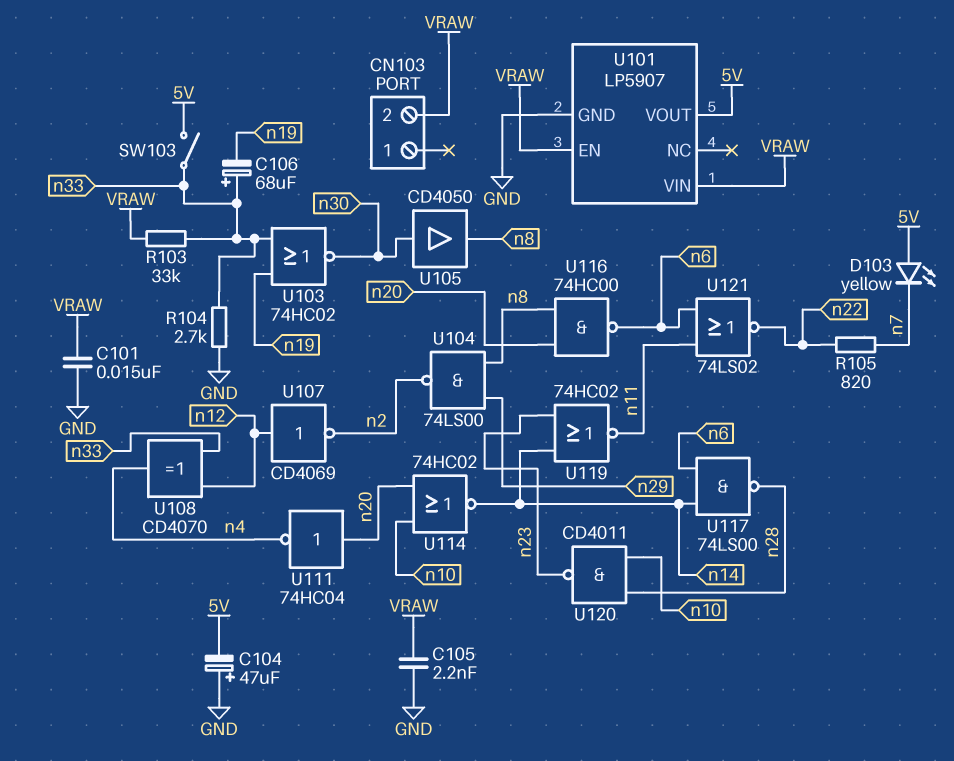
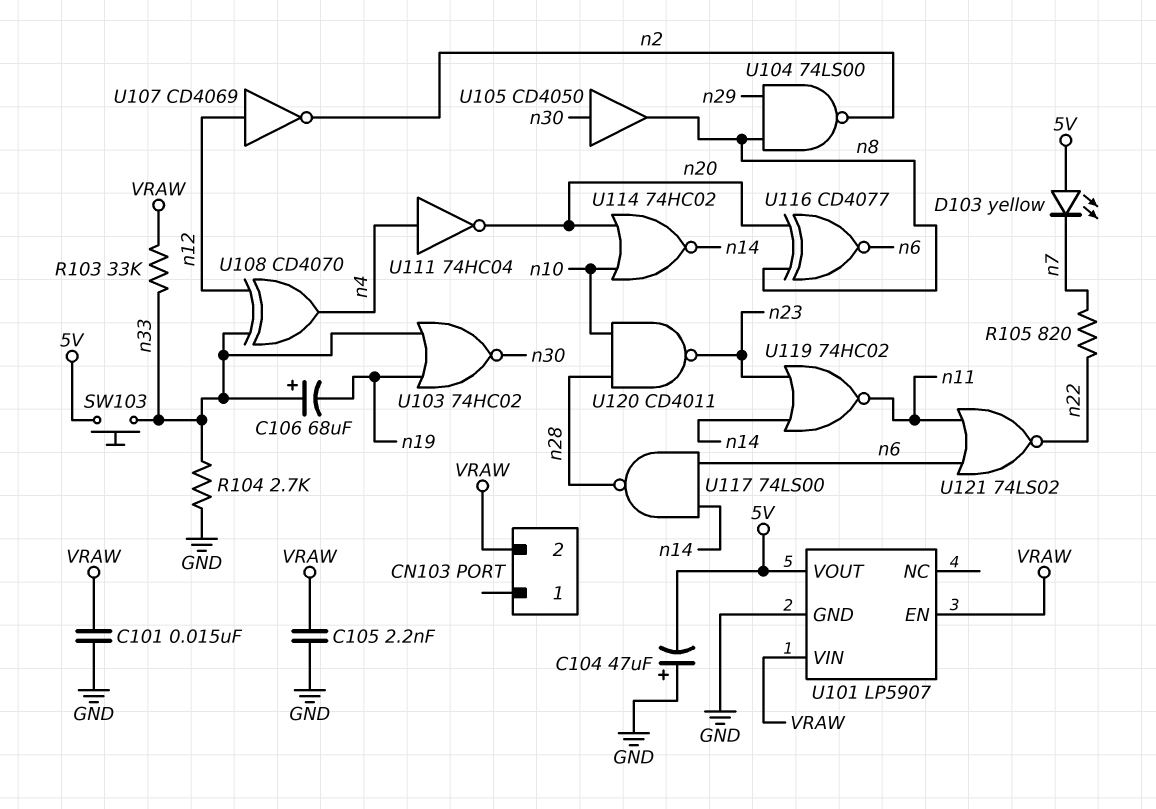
SW103: switch (5V, n33) -> button (5V, n33)
U111: NOT 74HC04 (in n20, out n4) -> NOT 74HC04 (in n4, out n20)
U116: NAND 74HC00 (in n8, in n20, out n6) -> XNOR CD4077 (in n8, in n20, out n6)

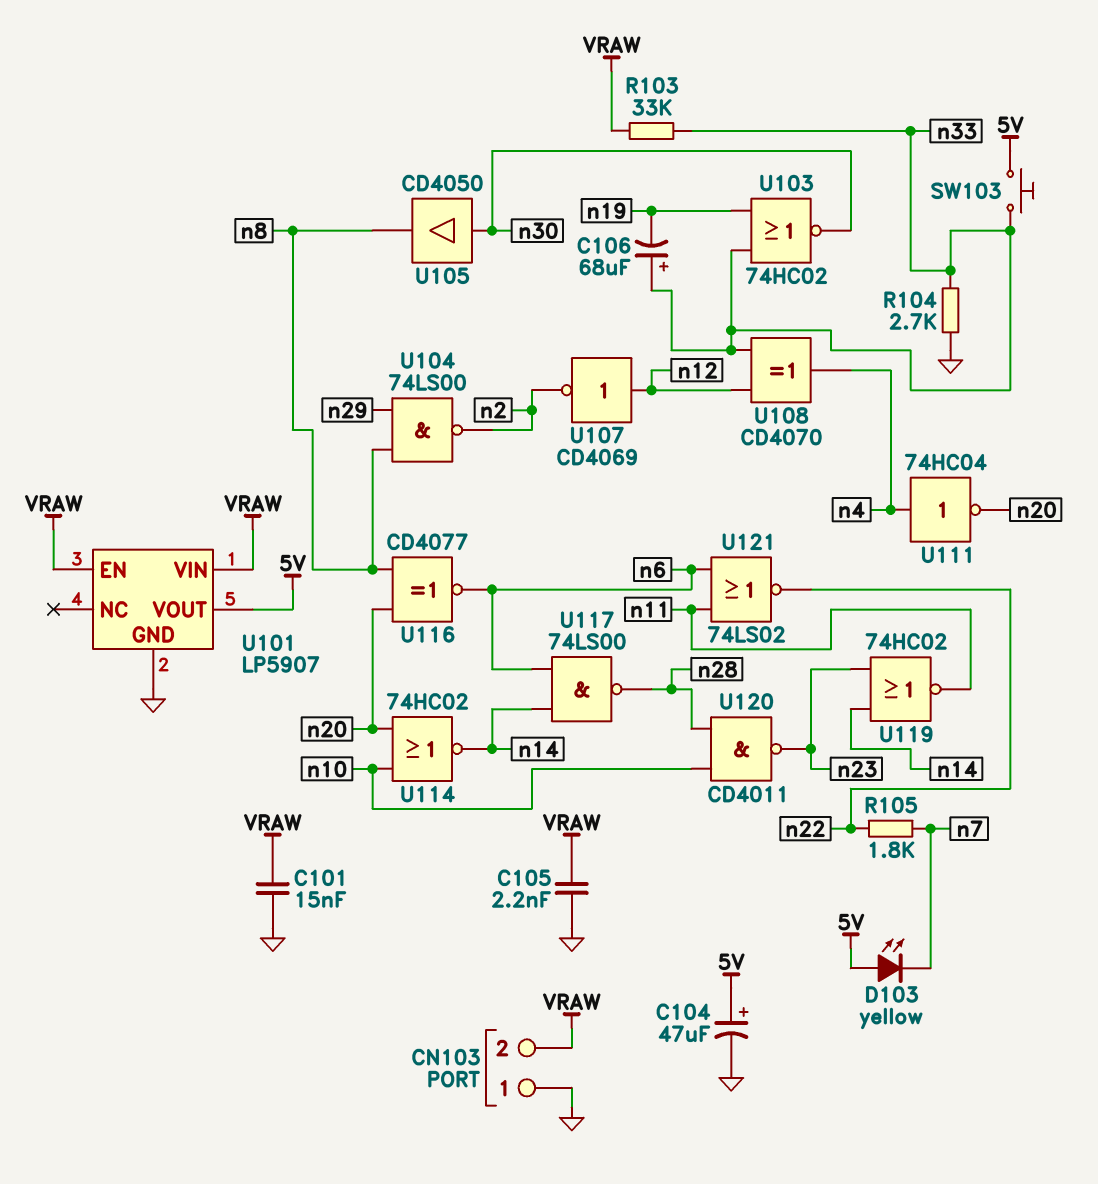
C104: 47uF (plus GND, minus 5V) -> 47uF (plus 5V, minus GND)
CN103 pin 1: none -> GND
R105: 820 (n7, n22) -> 1.8k (n7, n22)

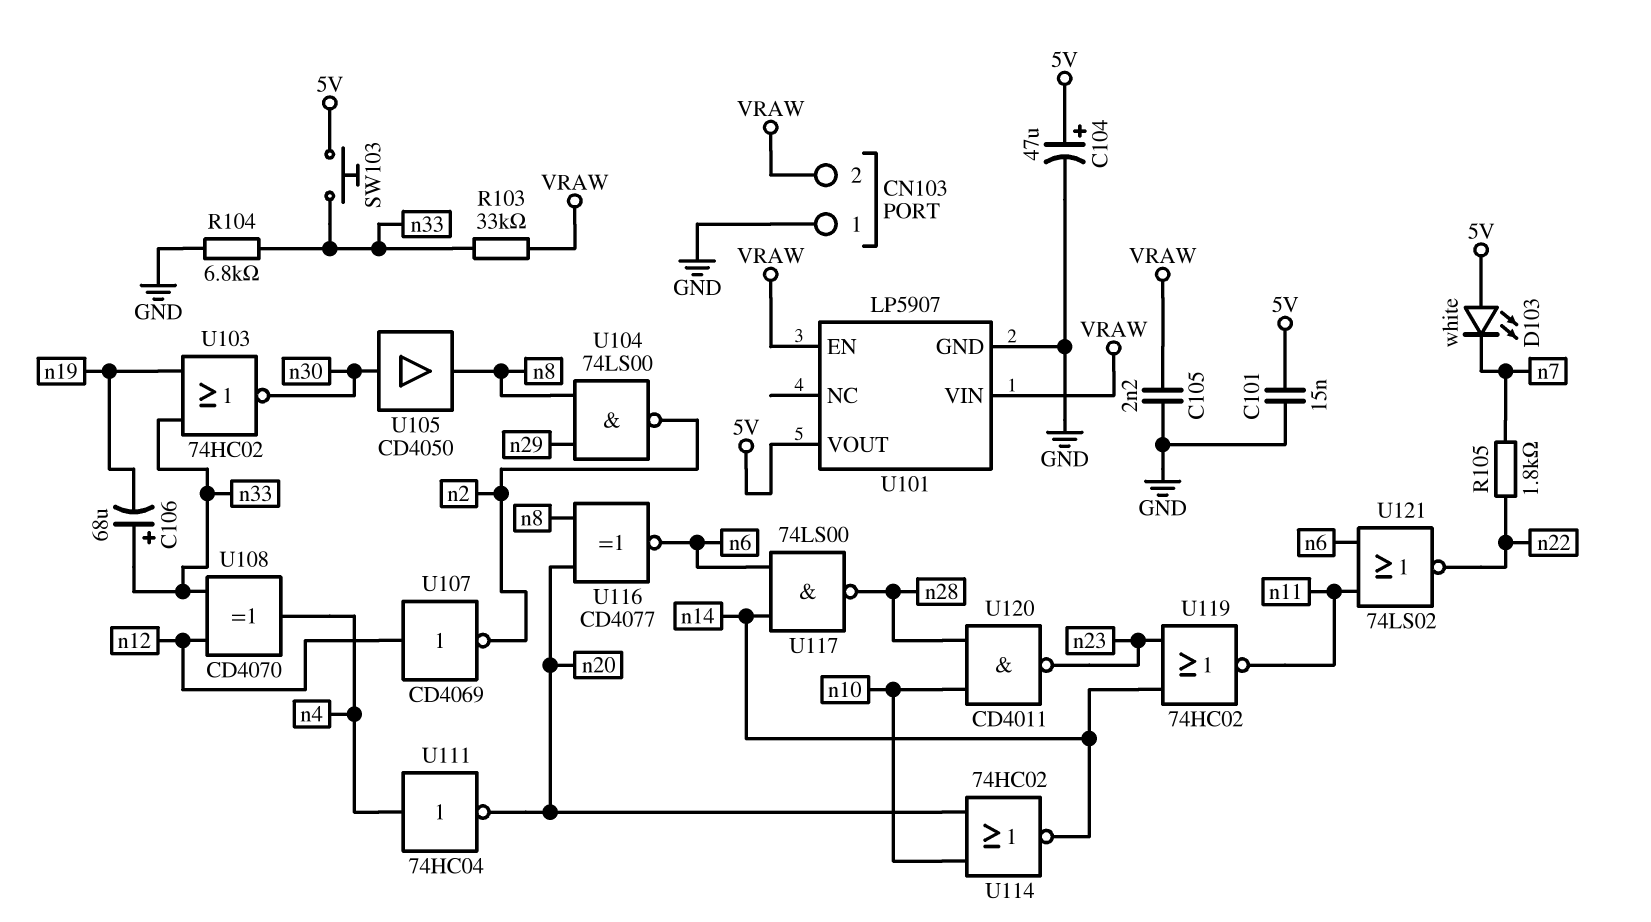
C101: 15nF (GND, VRAW) -> 15nF (5V, GND)
D103: LED yellow (A 5V, K n7) -> LED white (A 5V, K n7)
R104: 2.7k (GND, n33) -> 6.8k (GND, n33)

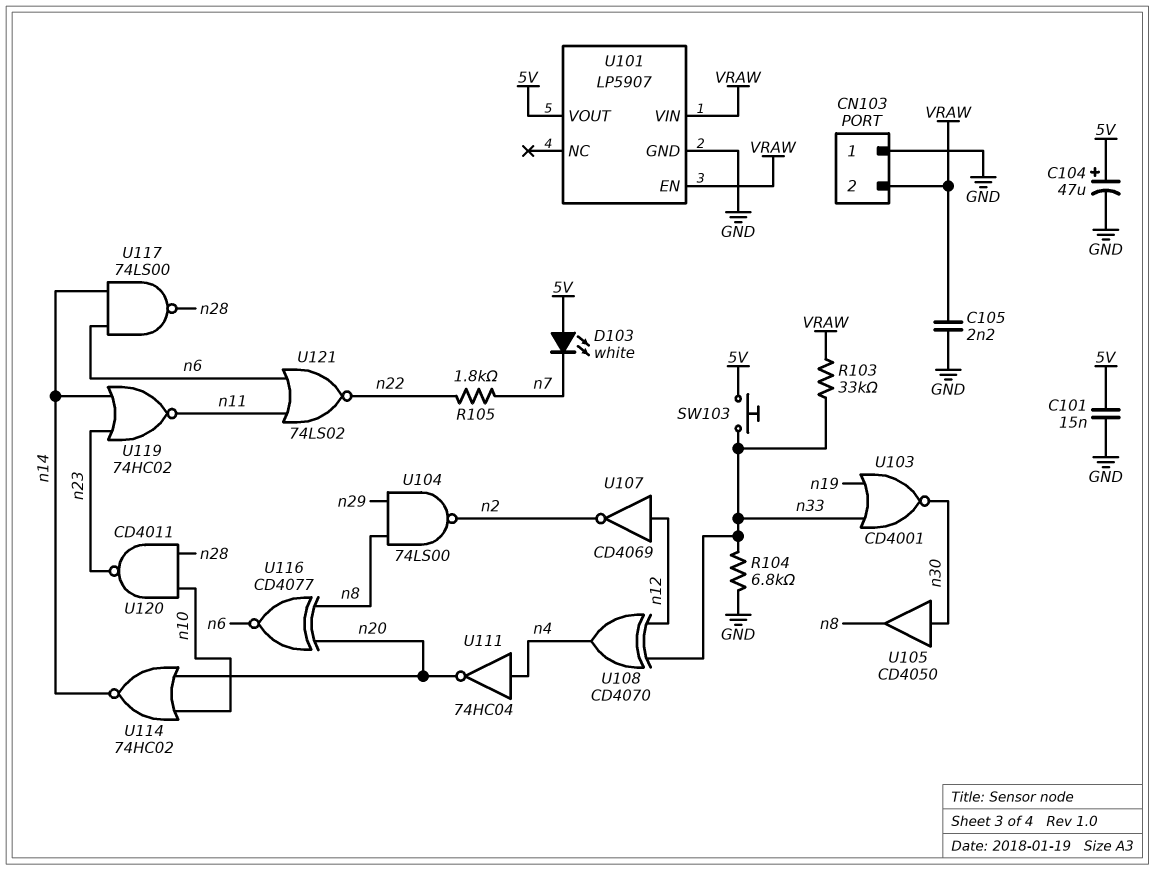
C106: 68uF (plus n33, minus n19) -> none
U103: NOR 74HC02 (in n19, in n33, out n30) -> NOR CD4001 (in n19, in n33, out n30)

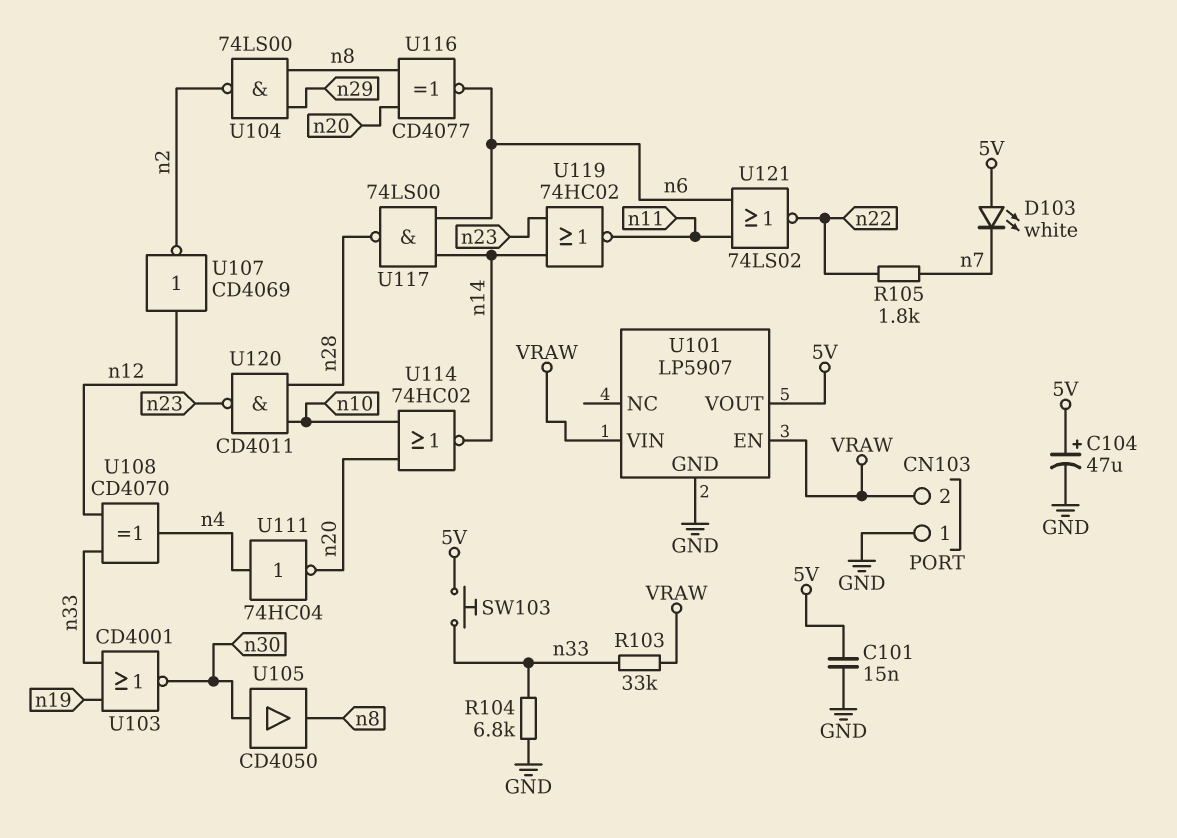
C105: 2.2nF (GND, VRAW) -> none

